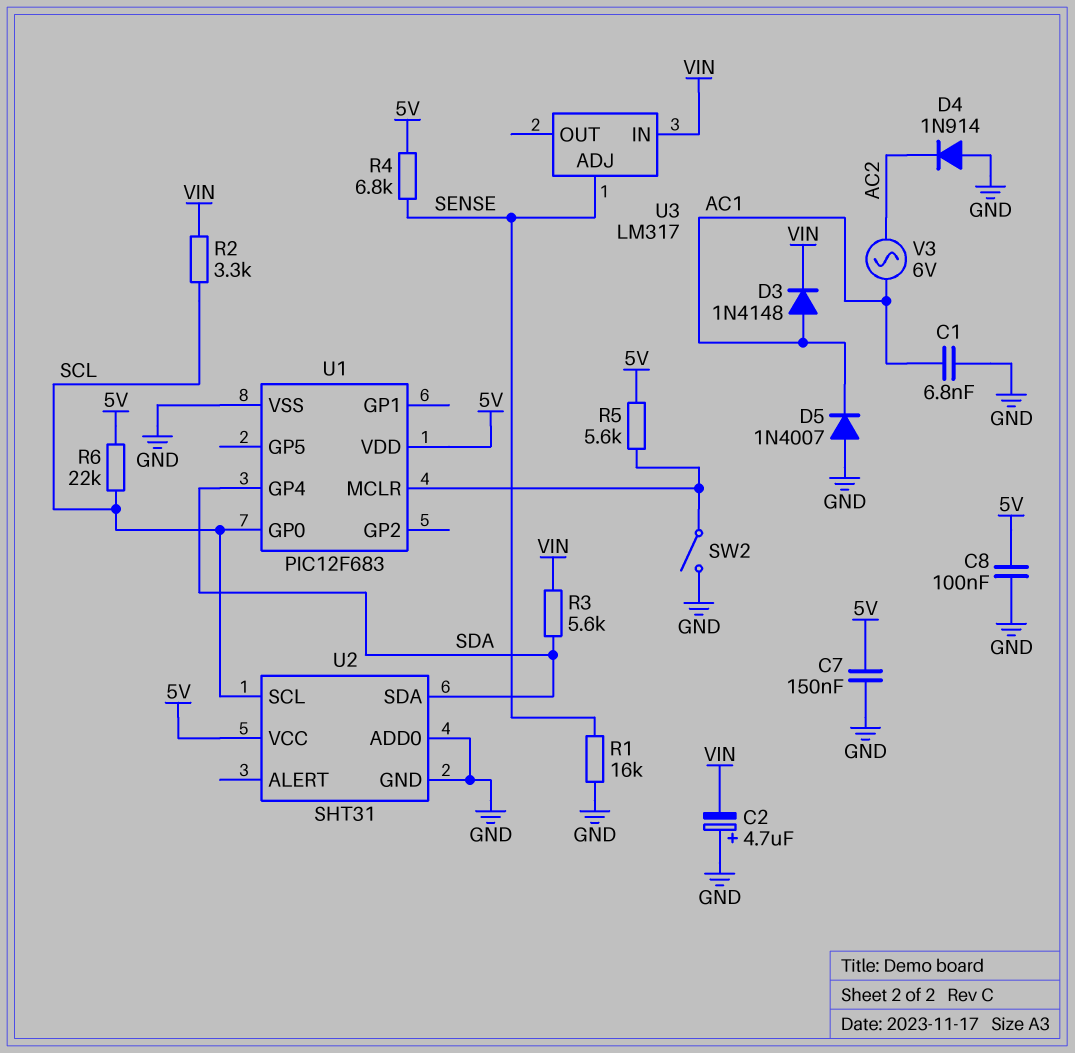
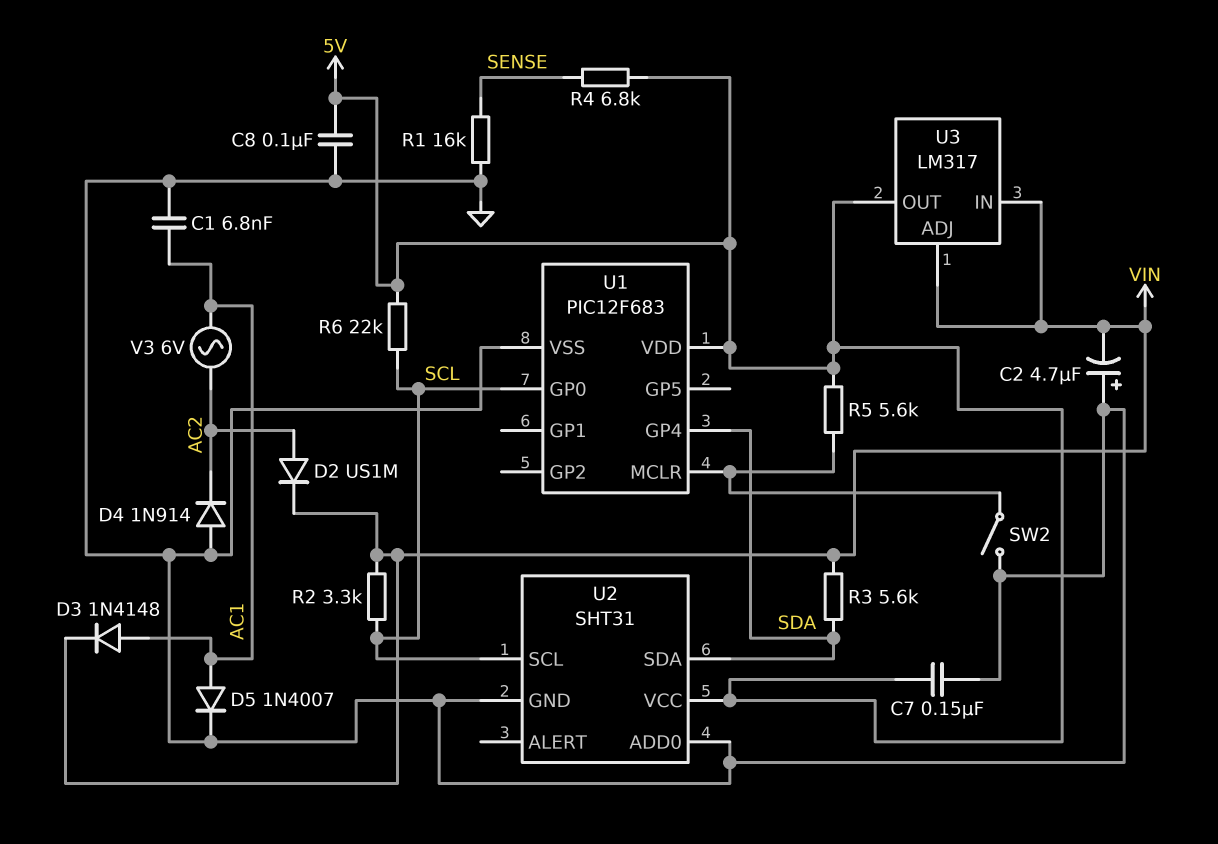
D2: none -> diode US1M (A AC2, K VIN)
D5: diode 1N4007 (A GND, K AC1) -> diode 1N4007 (A AC1, K GND)
U3 pin ADJ: SENSE -> VIN
U3 pin OUT: none -> 5V

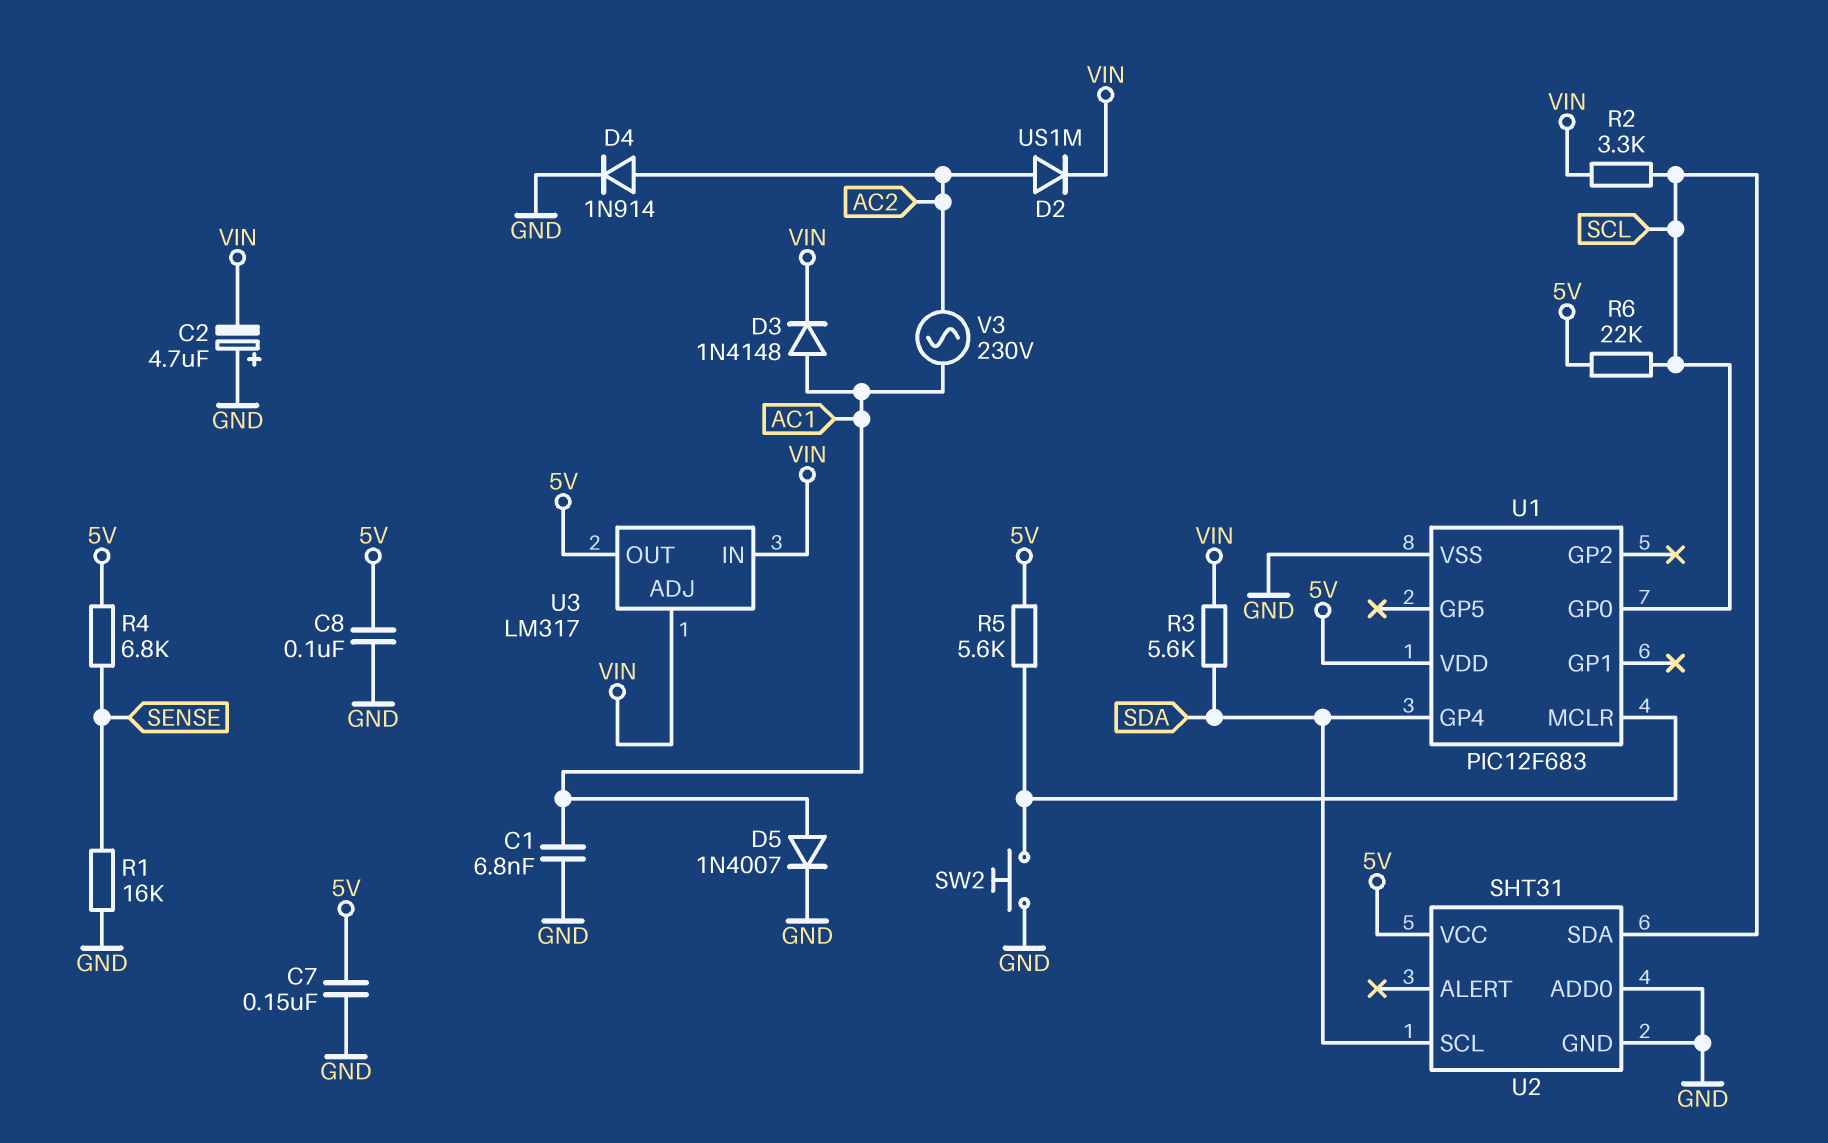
D4: diode 1N914 (A GND, K AC2) -> diode 1N914 (A AC2, K GND)
SW2: switch (GND, U1/MCLR) -> button (GND, U1/MCLR)
U2 pin SCL: SCL -> SDA
U2 pin SDA: SDA -> SCL
V3: AC 6V (AC1, AC2) -> AC 230V (AC1, AC2)

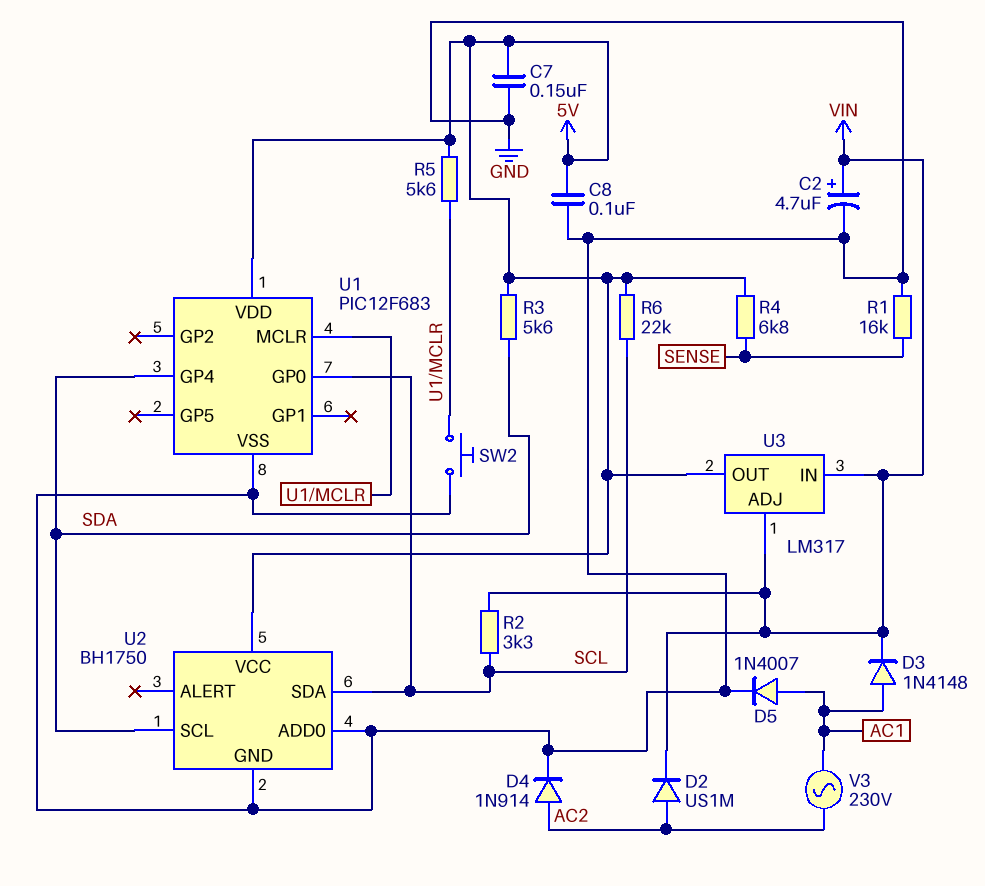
C1: 6.8nF (AC1, GND) -> none
C2: 4.7uF (plus GND, minus VIN) -> 4.7uF (plus VIN, minus GND)
R3: 5.6k (SDA, VIN) -> 5.6k (5V, SDA)
U2: SHT31 -> BH1750

